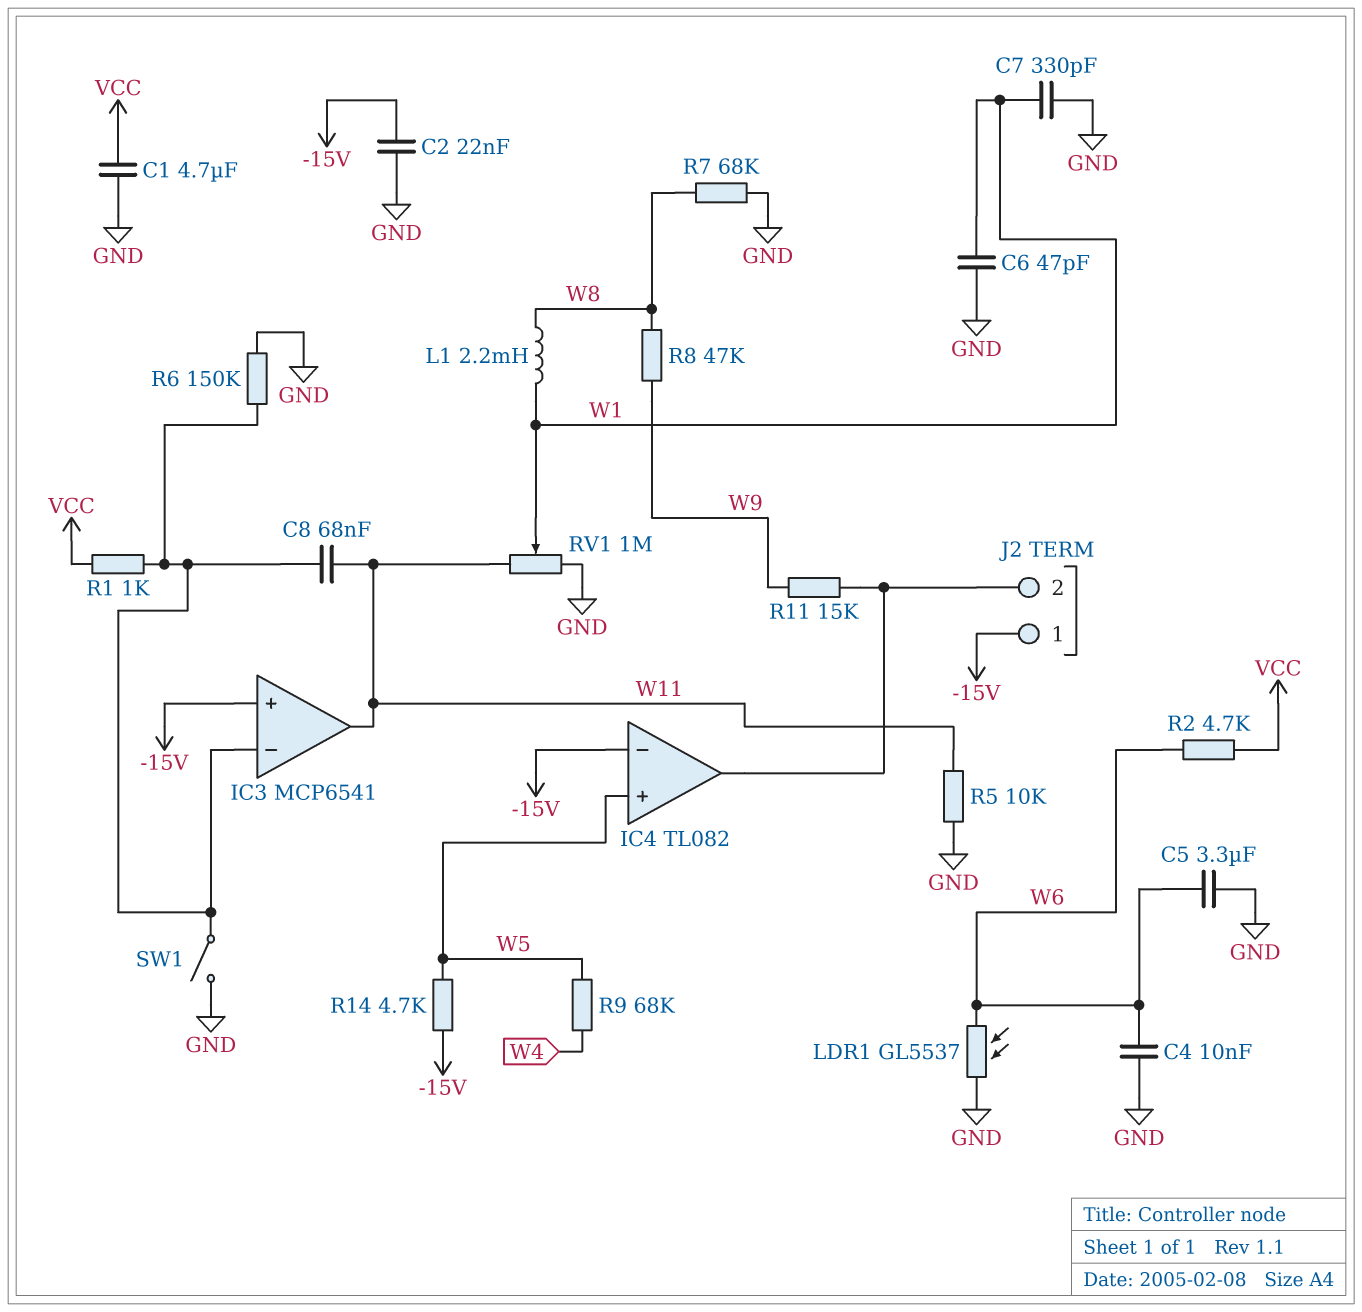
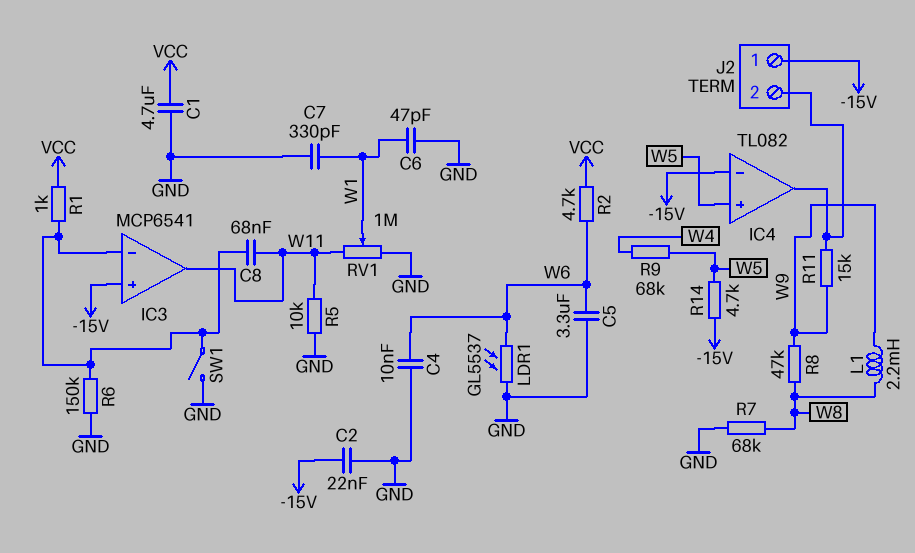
L1: 2.2mH (W1, W8) -> 2.2mH (W8, W9)

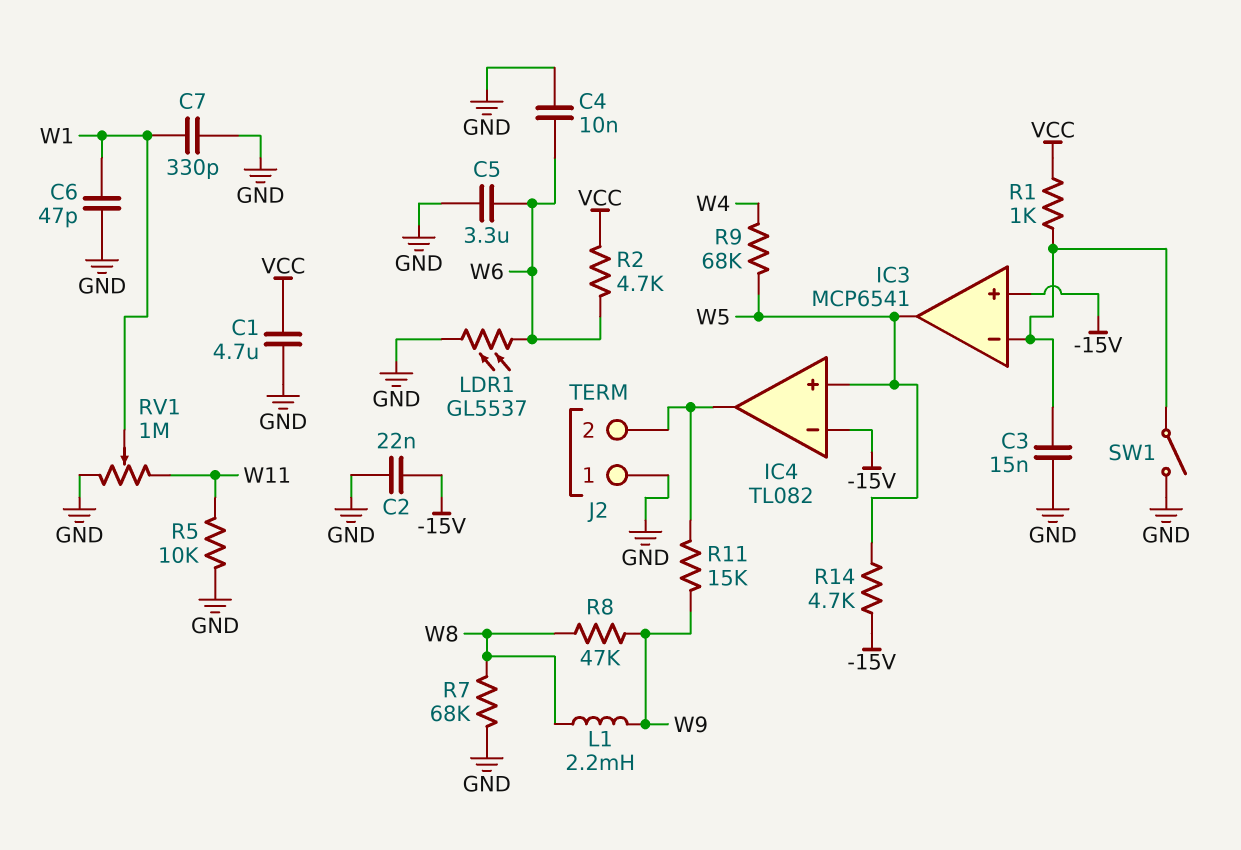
C3: none -> 15nF (GND, IC3/in-)
C8: 68nF (IC3/in-, W11) -> none
IC3 pin out: W11 -> W5
J2 pin 1: -15V -> GND
R6: 150k (GND, IC3/in-) -> none

